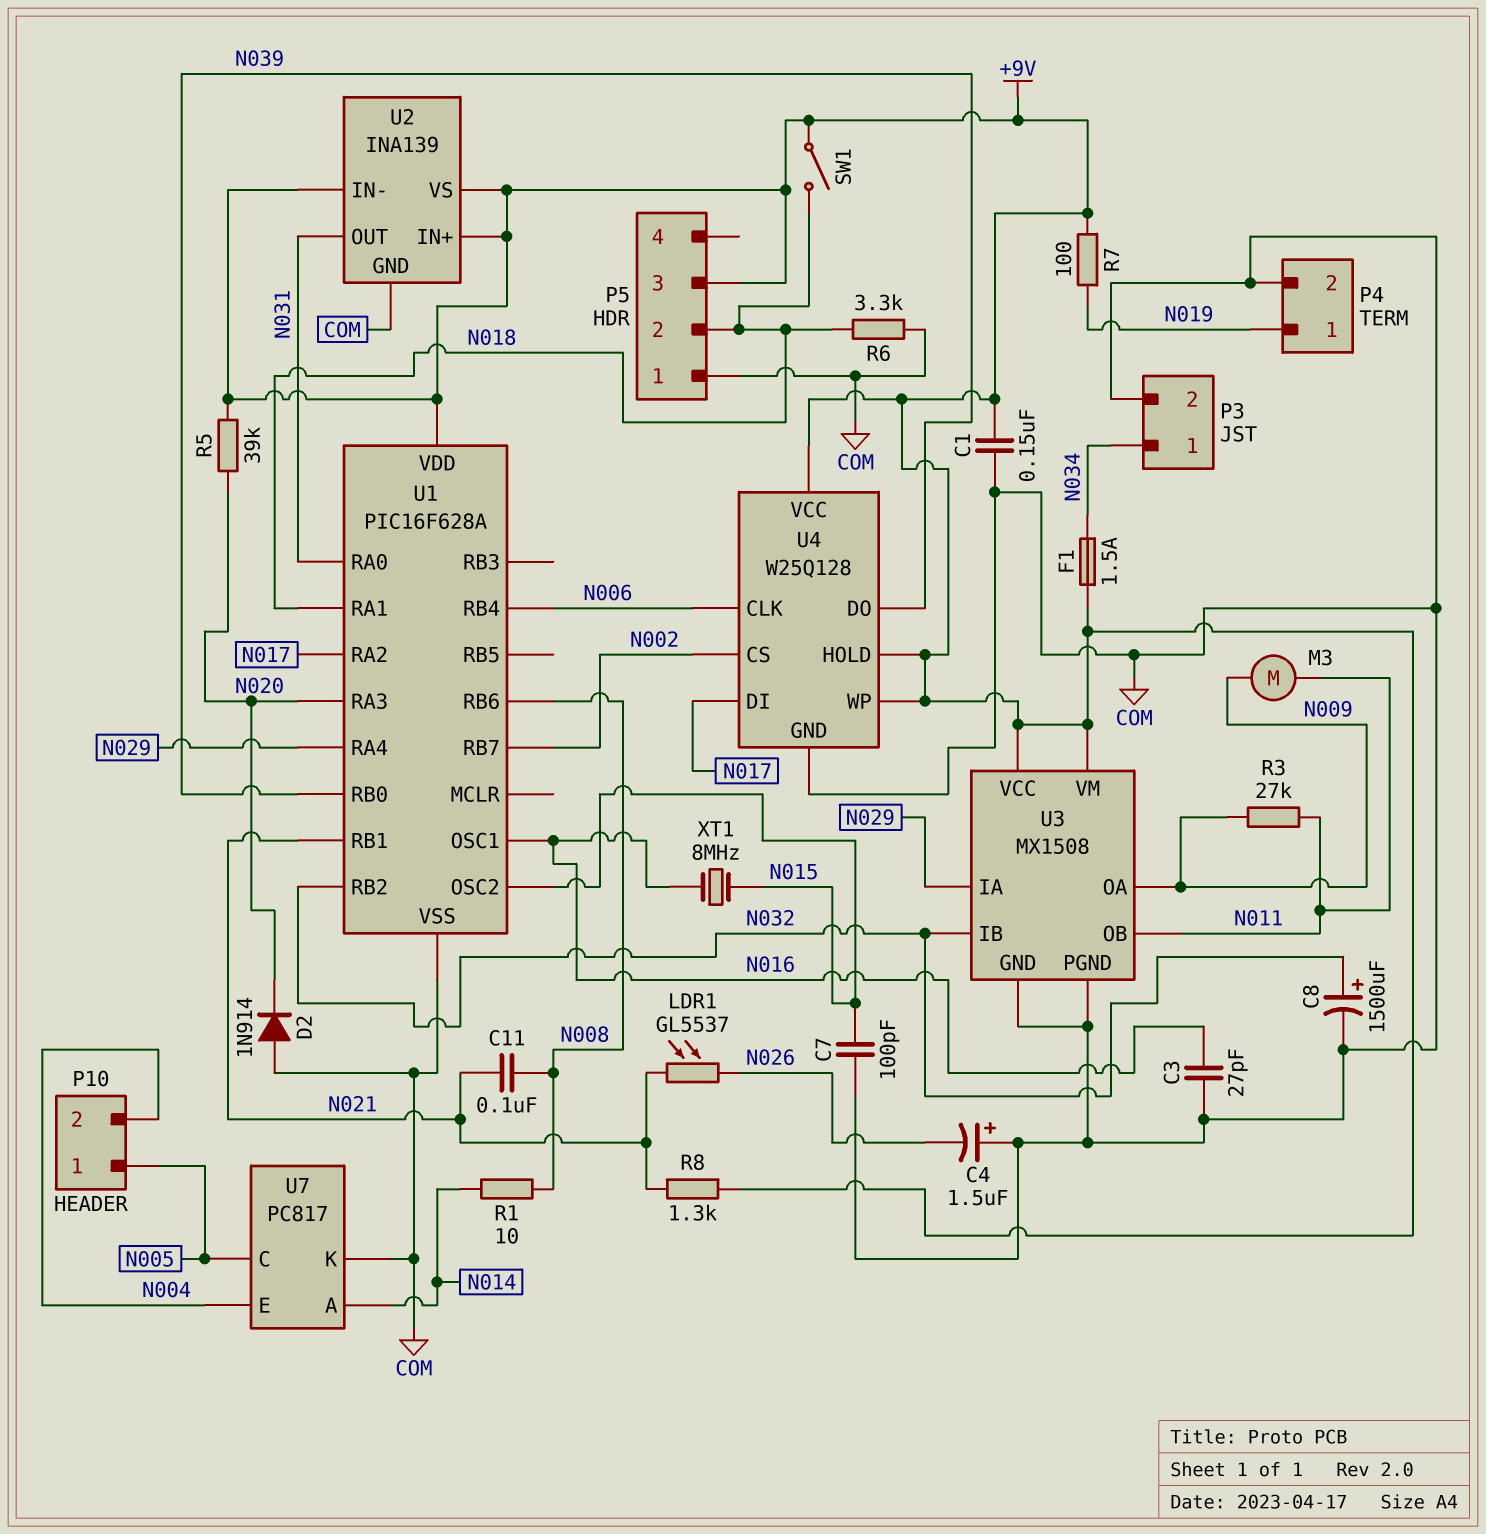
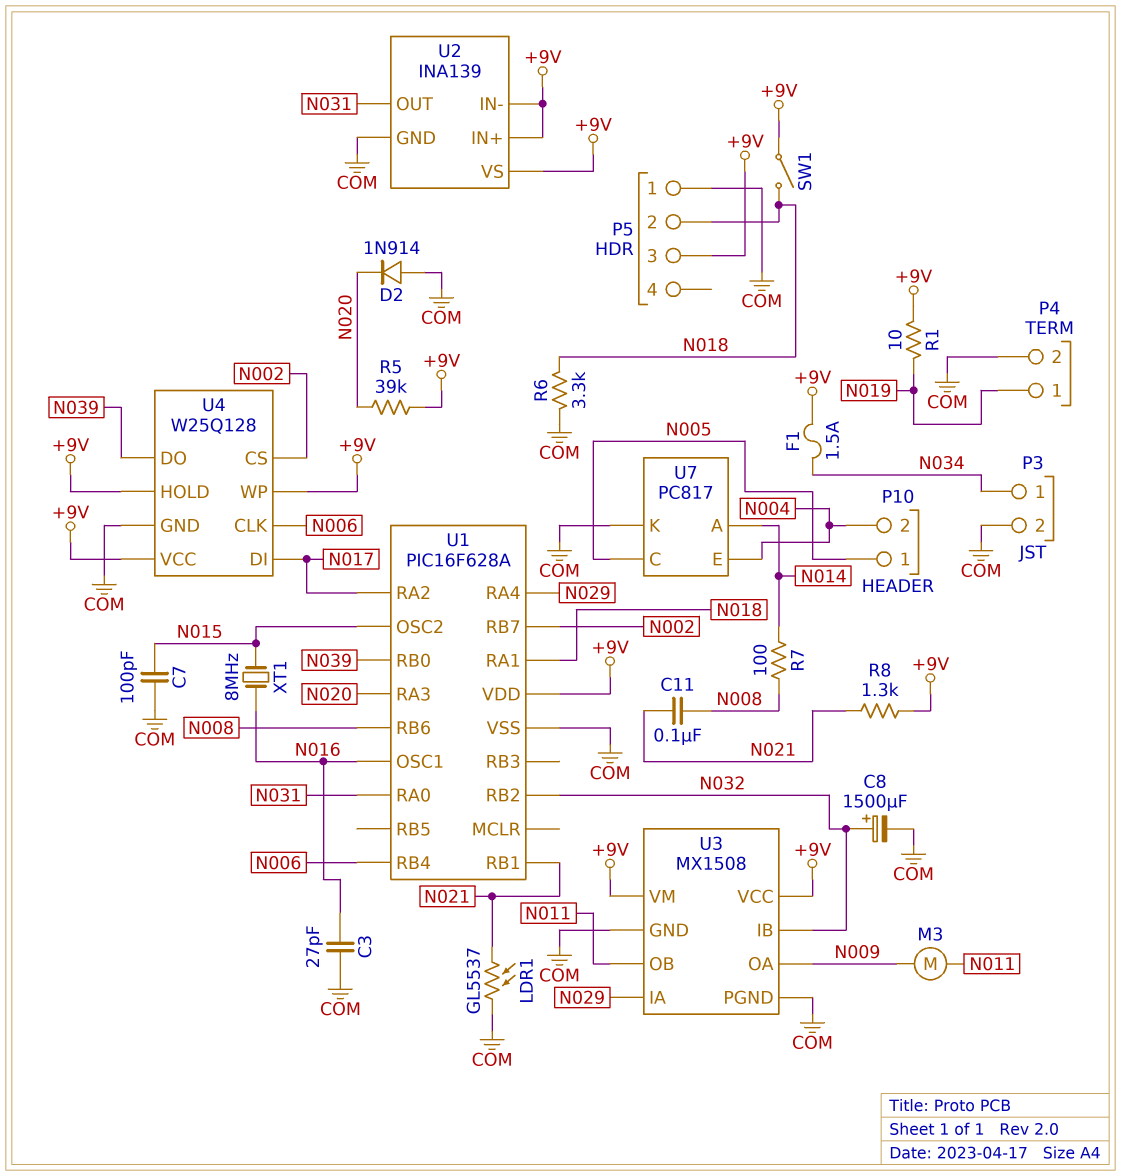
C1: 150nF (+9V, COM) -> none
C4: 1.5uF (plus COM, minus N026) -> none
LDR1: GL5537 (N021, N026) -> GL5537 (COM, N021)
R1: 10 (N008, N014) -> 10 (+9V, N019)
R3: 27k (N009, N011) -> none
R7: 100 (+9V, N019) -> 100 (N008, N014)

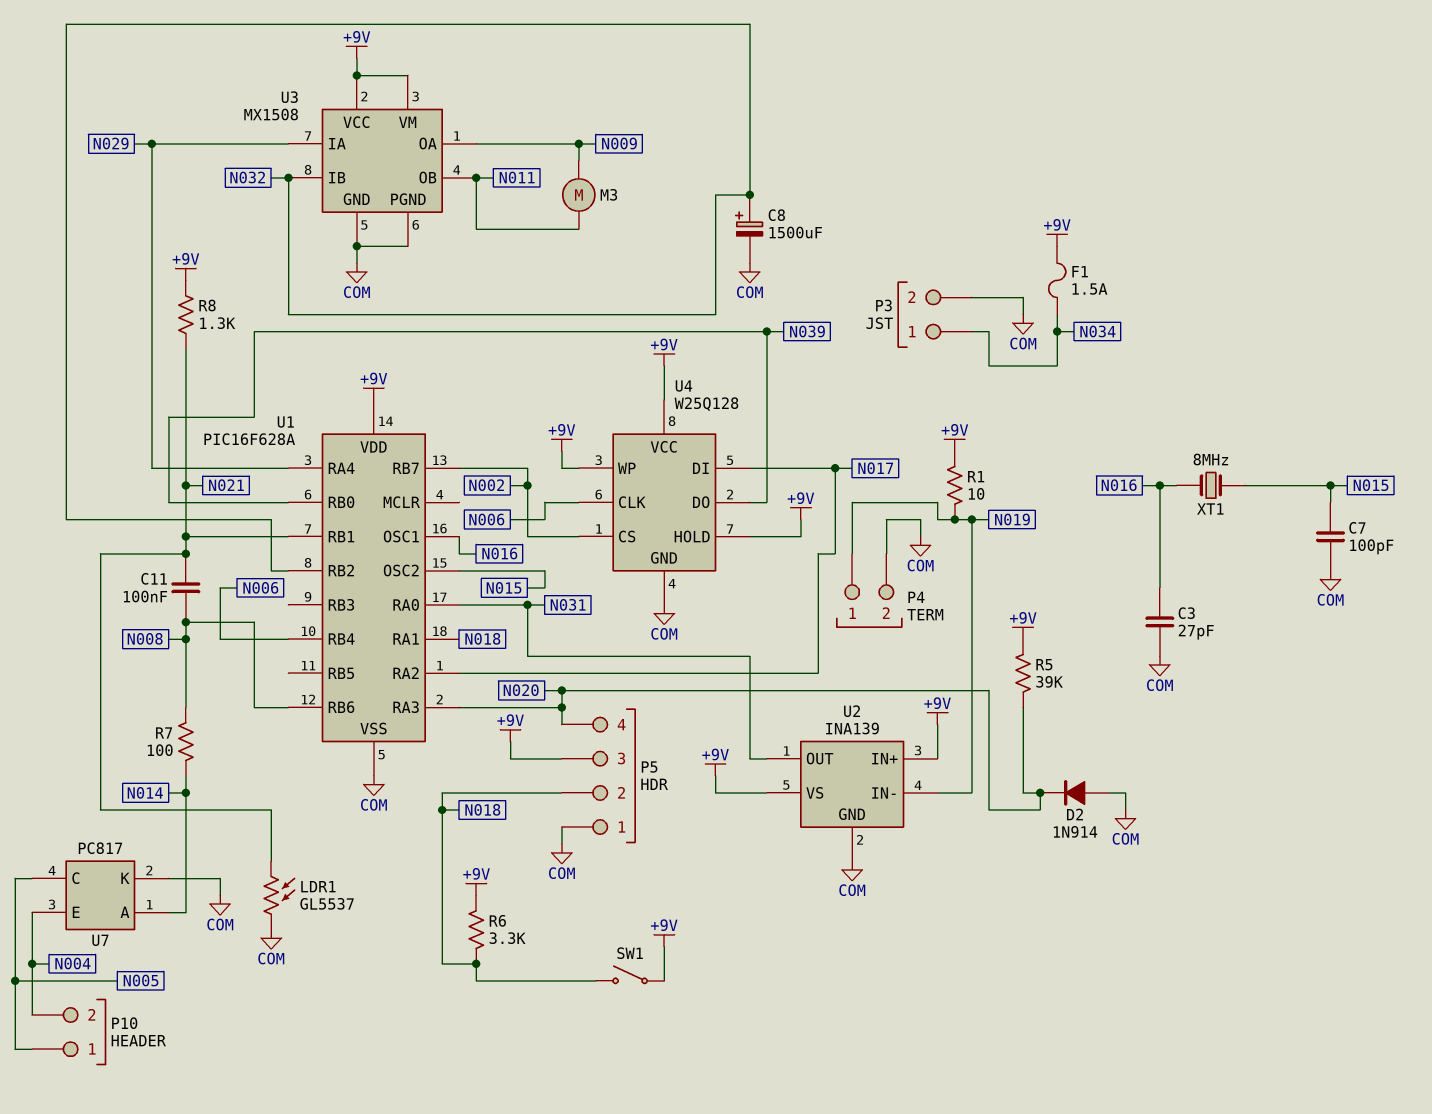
P5 pin 4: none -> N020
R6: 3.3k (COM, N018) -> 3.3k (+9V, N018)
U2 pin IN-: +9V -> N019

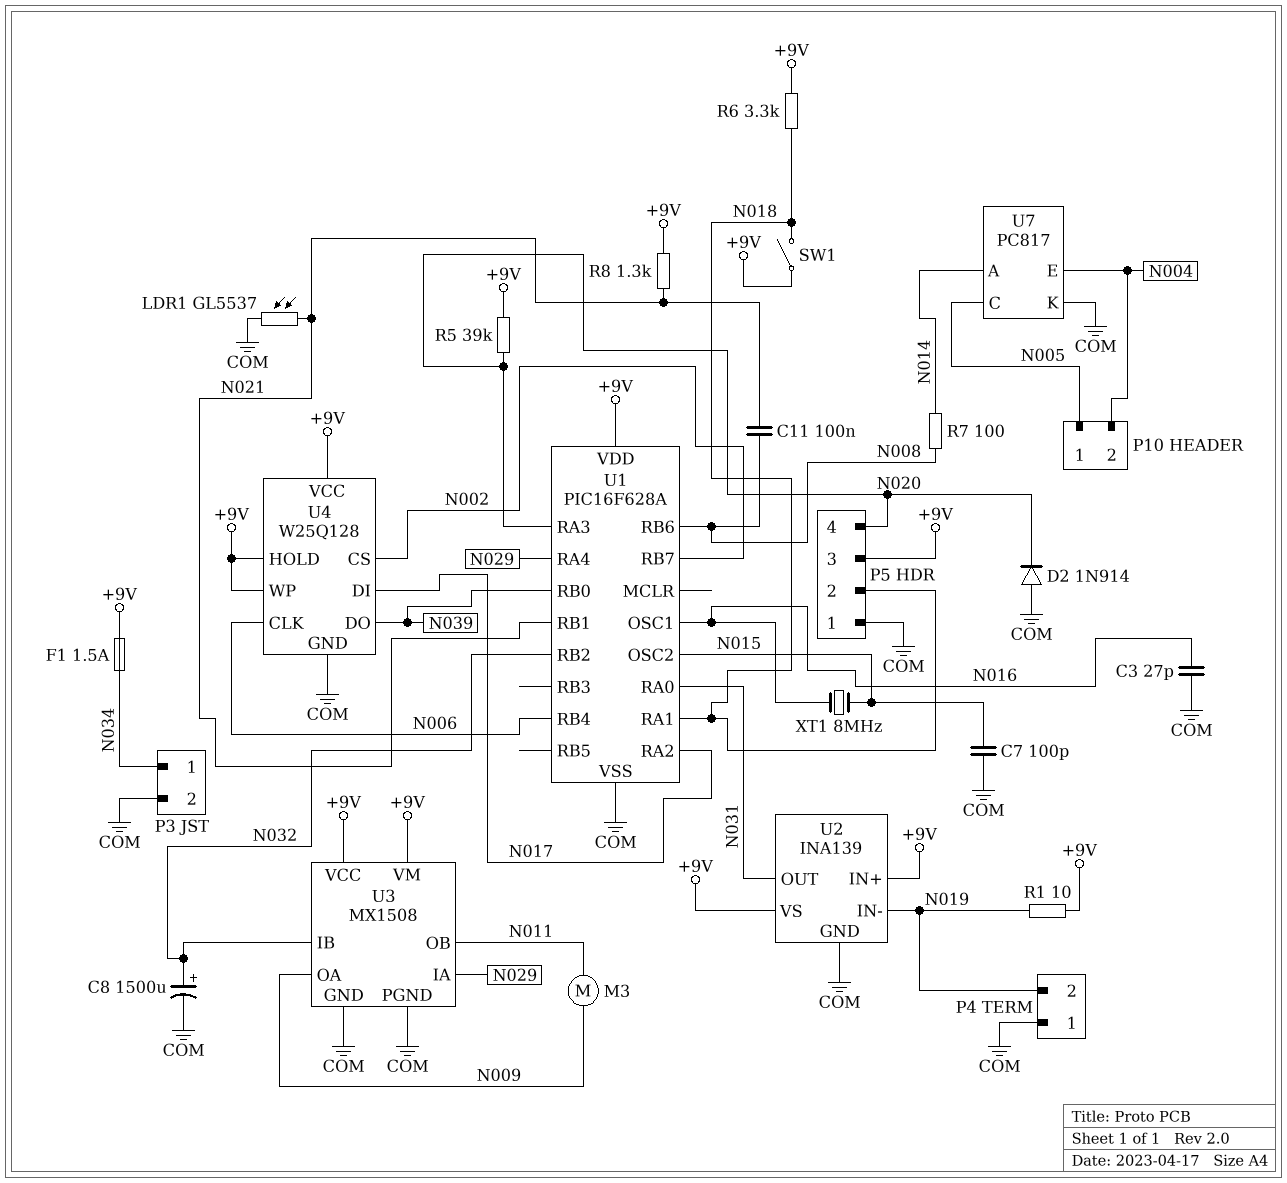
P4 pin 1: N019 -> COM
P4 pin 2: COM -> N019

